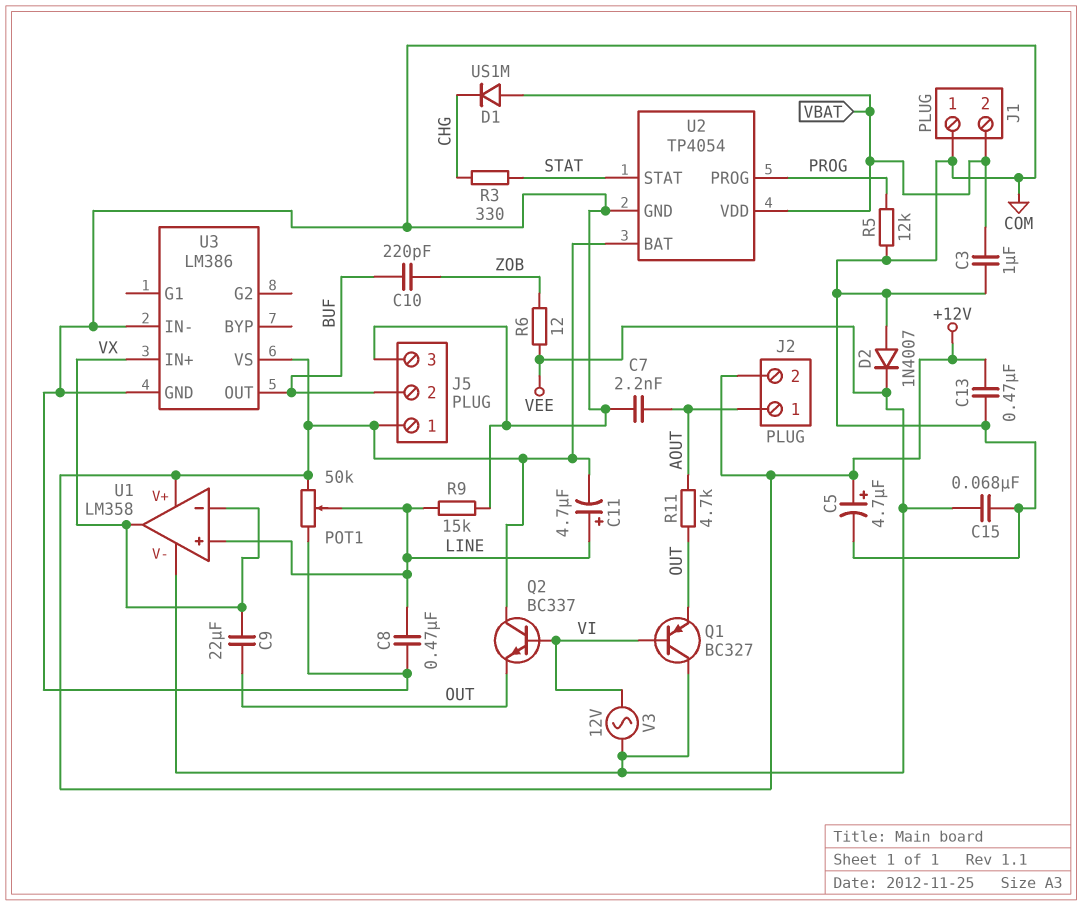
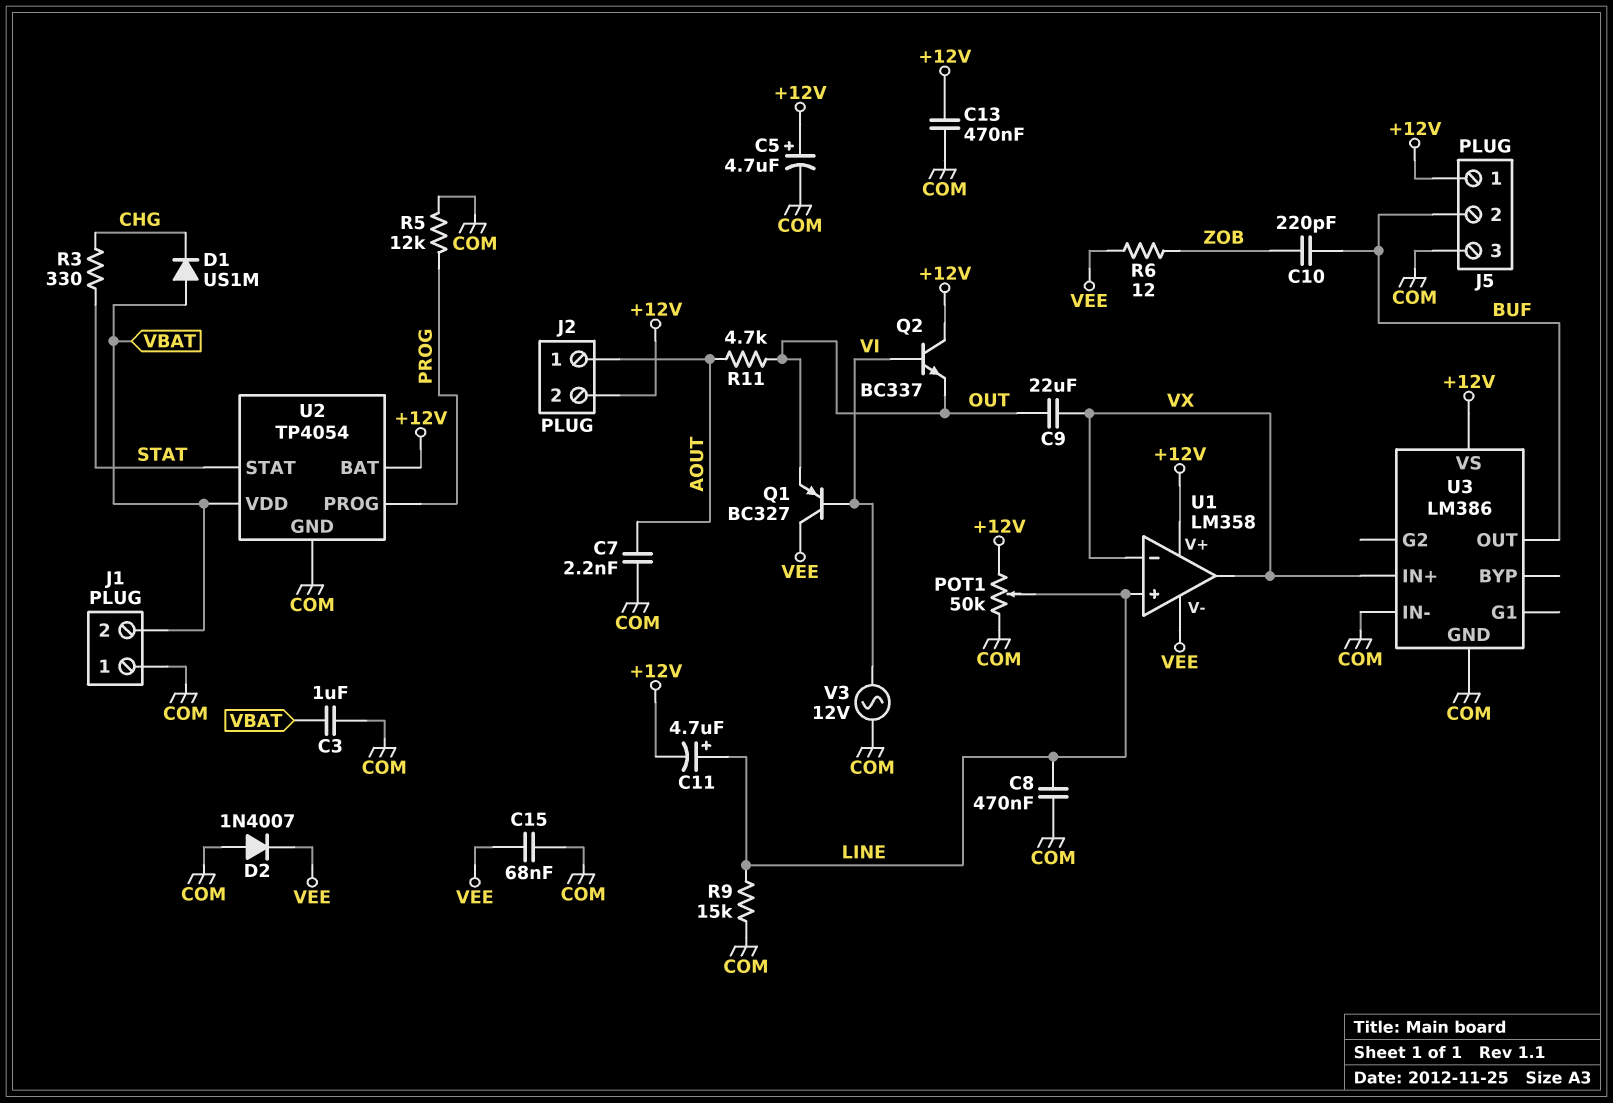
V3: AC 12V (VEE, VI) -> AC 12V (COM, VI)

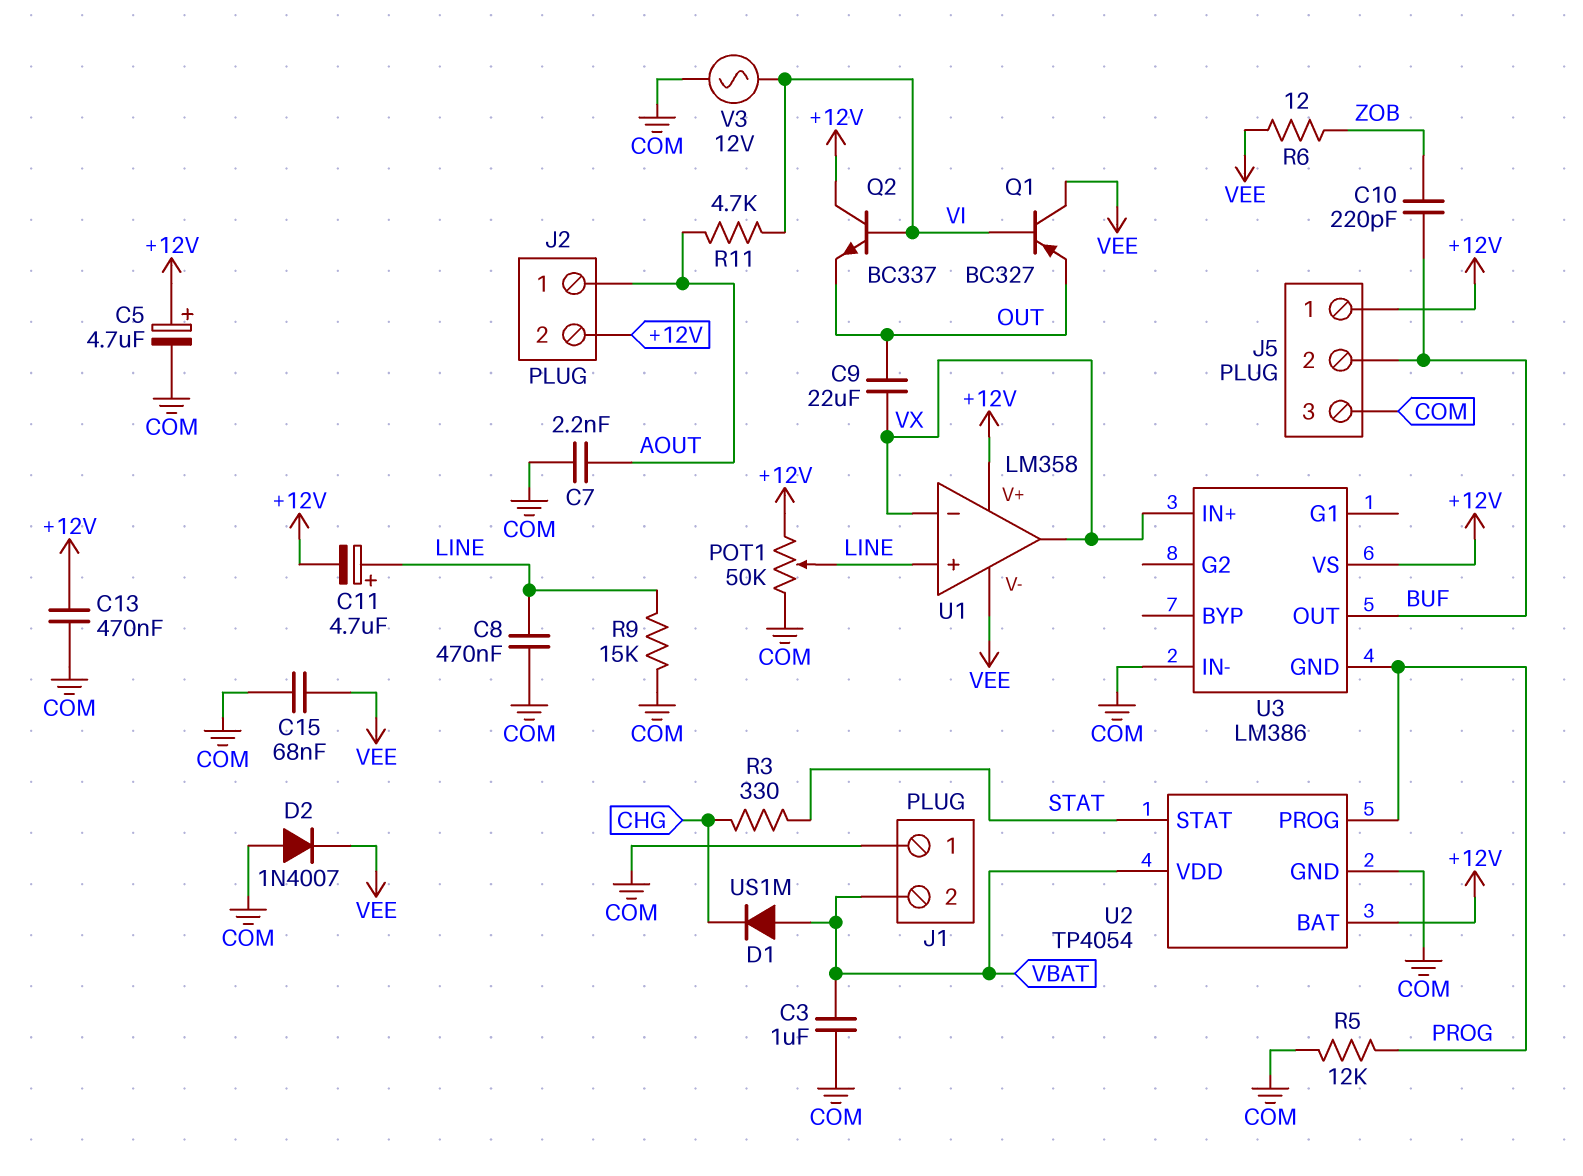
R11: 4.7k (AOUT, OUT) -> 4.7k (AOUT, VI)
U3 pin GND: COM -> PROG

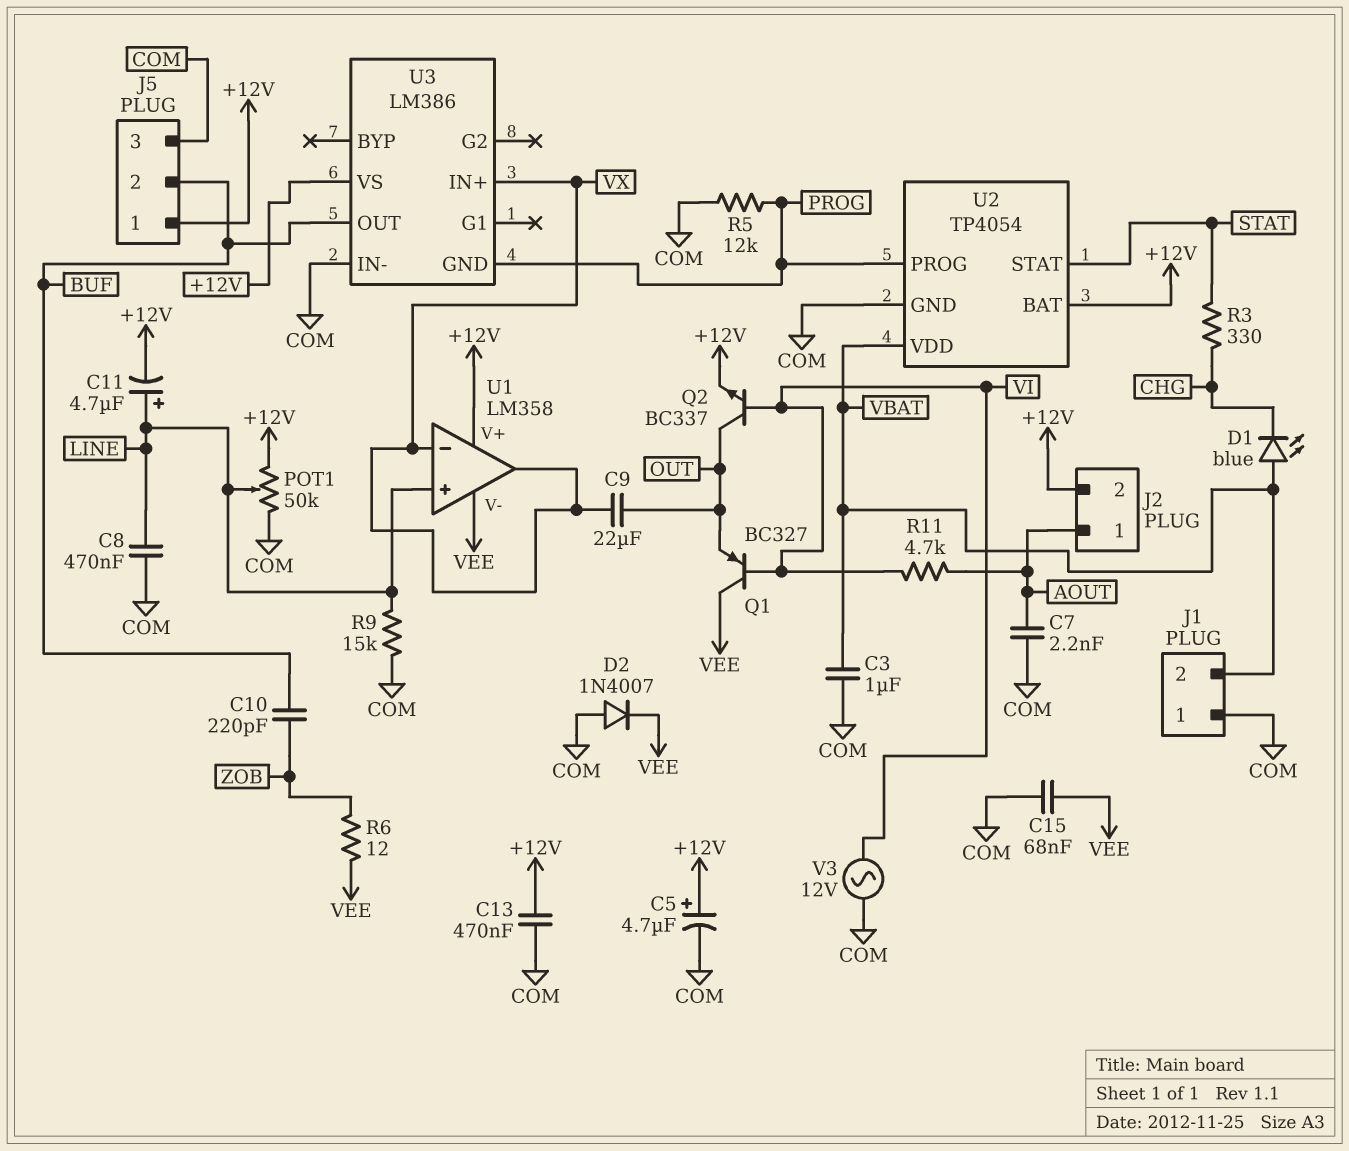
D1: diode US1M (A VBAT, K CHG) -> LED blue (A VBAT, K CHG)
Q2: NPN BC337 (B VI, C +12V, E OUT) -> NPN BC337 (B VI, C OUT, E +12V)

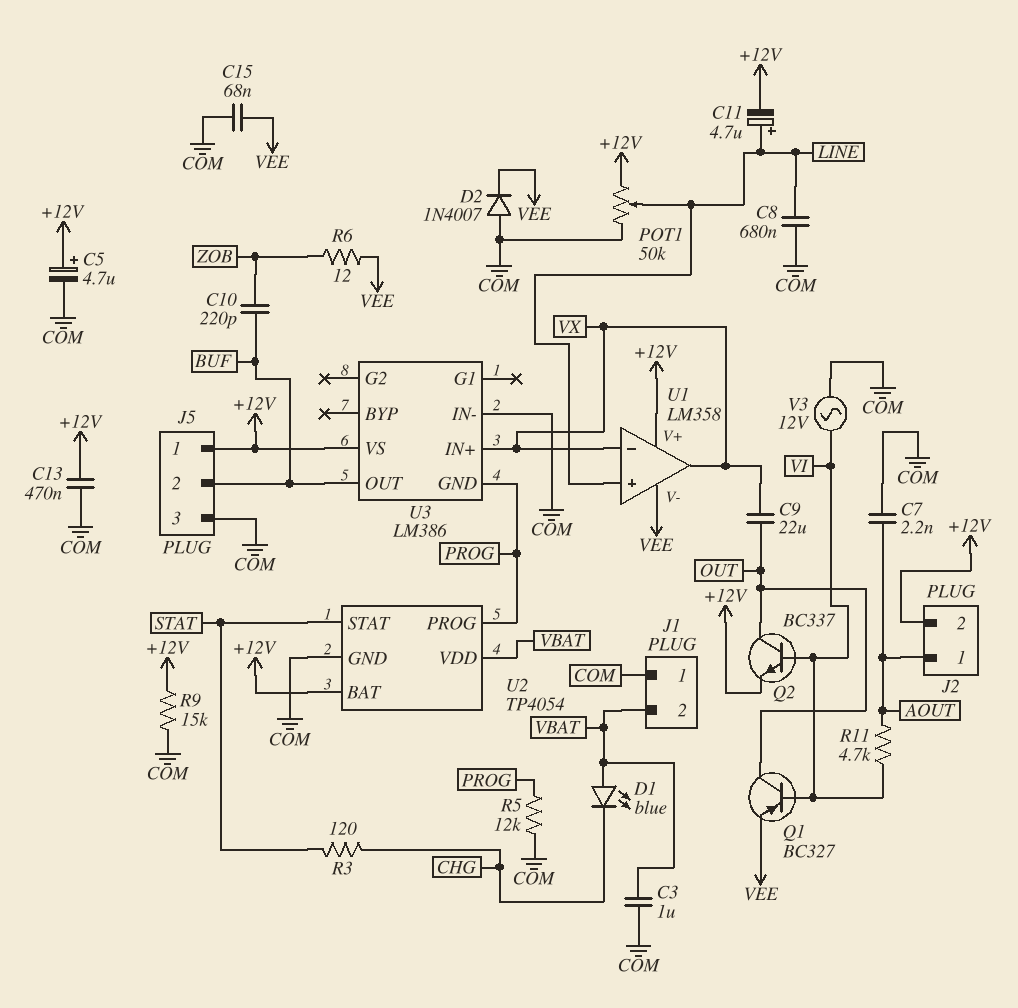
C8: 470nF (COM, LINE) -> 680nF (COM, LINE)
Q1: PNP BC327 (B VI, C VEE, E OUT) -> PNP BC327 (B VI, C OUT, E VEE)
R3: 330 (CHG, STAT) -> 120 (CHG, STAT)
R9: 15k (COM, LINE) -> 15k (+12V, COM)

